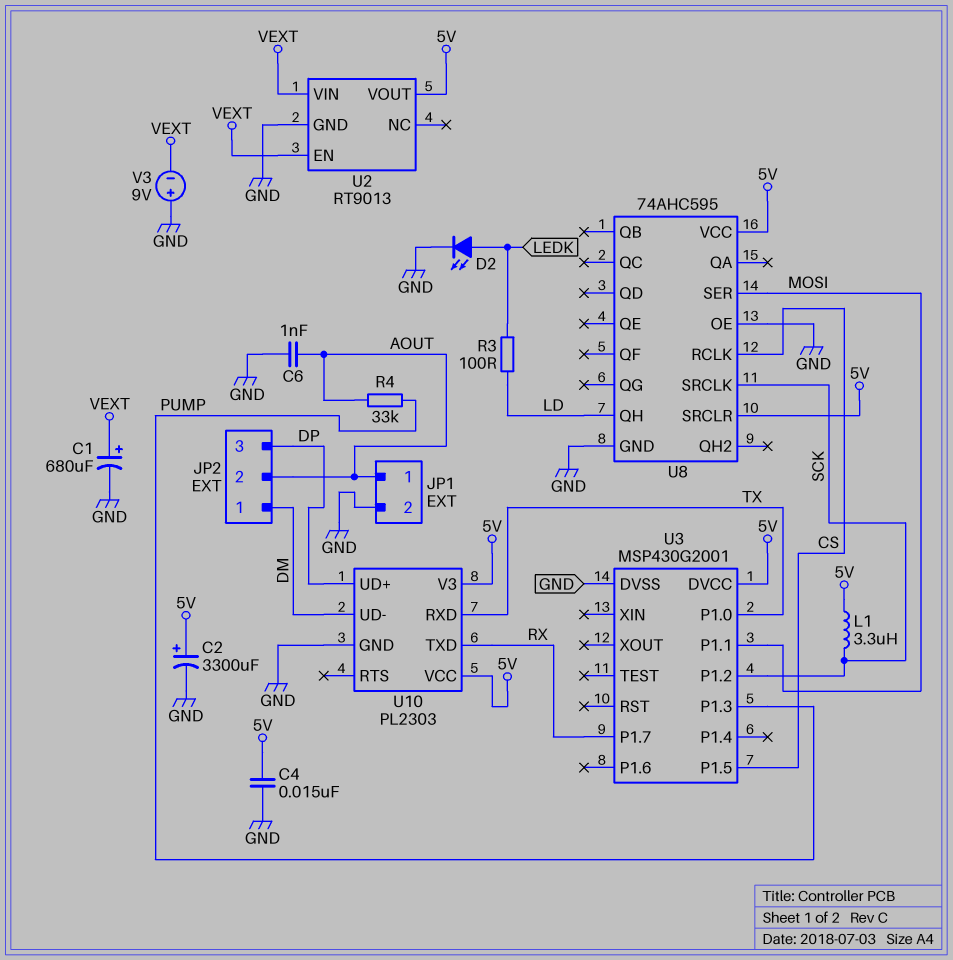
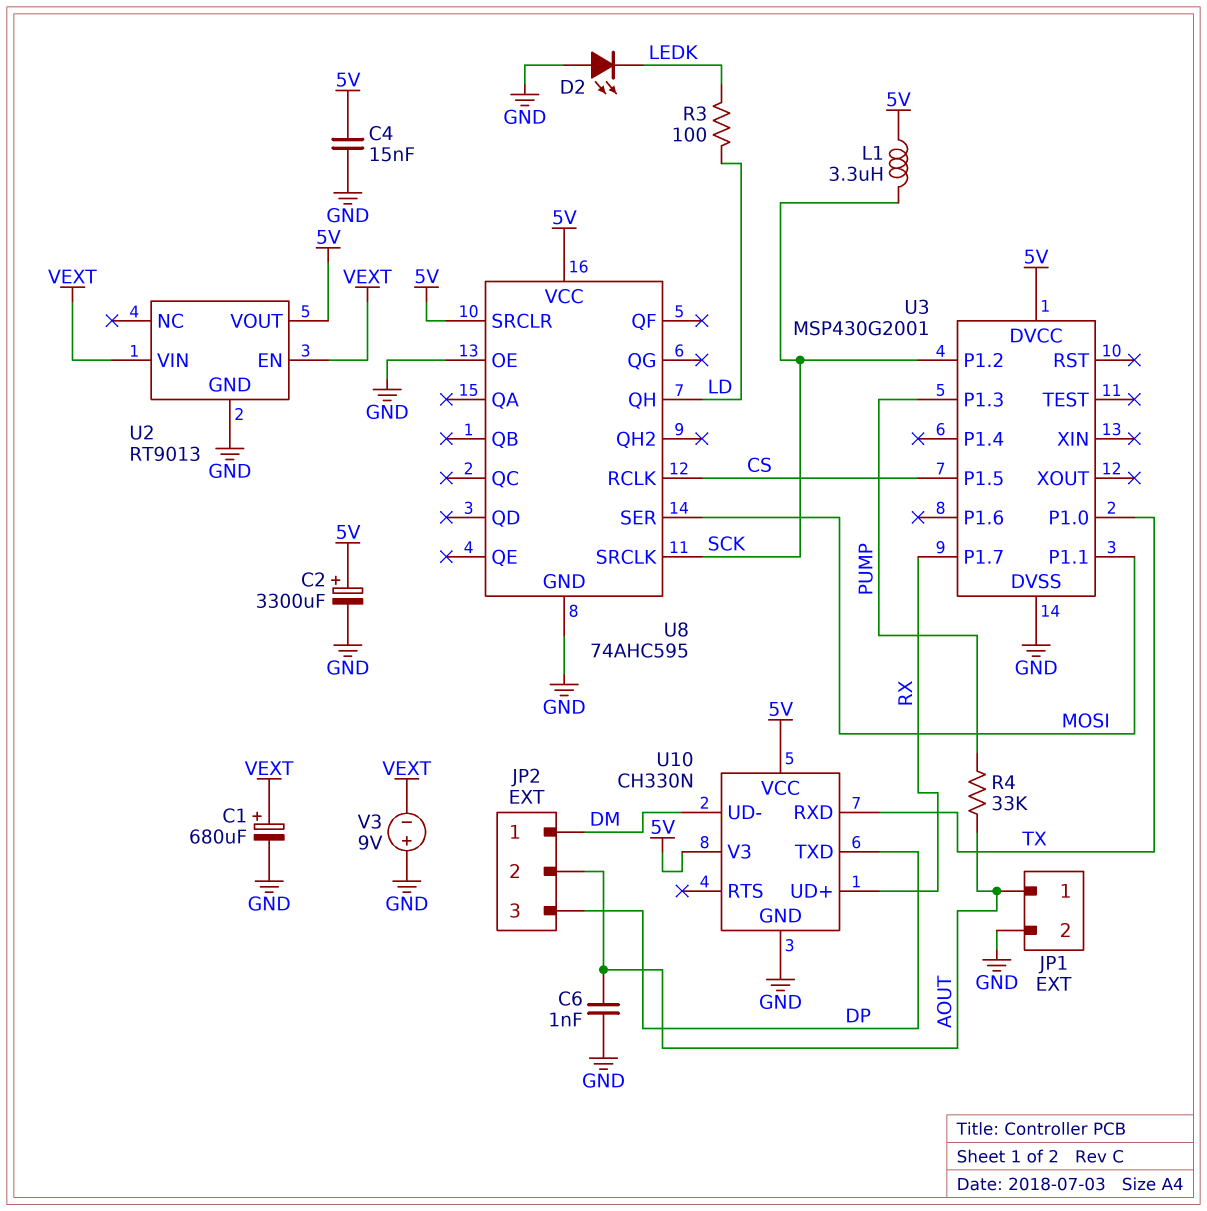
D2: LED (A LEDK, K GND) -> LED (A GND, K LEDK)
U10: PL2303 -> CH330N
U10 pin TXD: RX -> DP
U10 pin UD+: DP -> RX

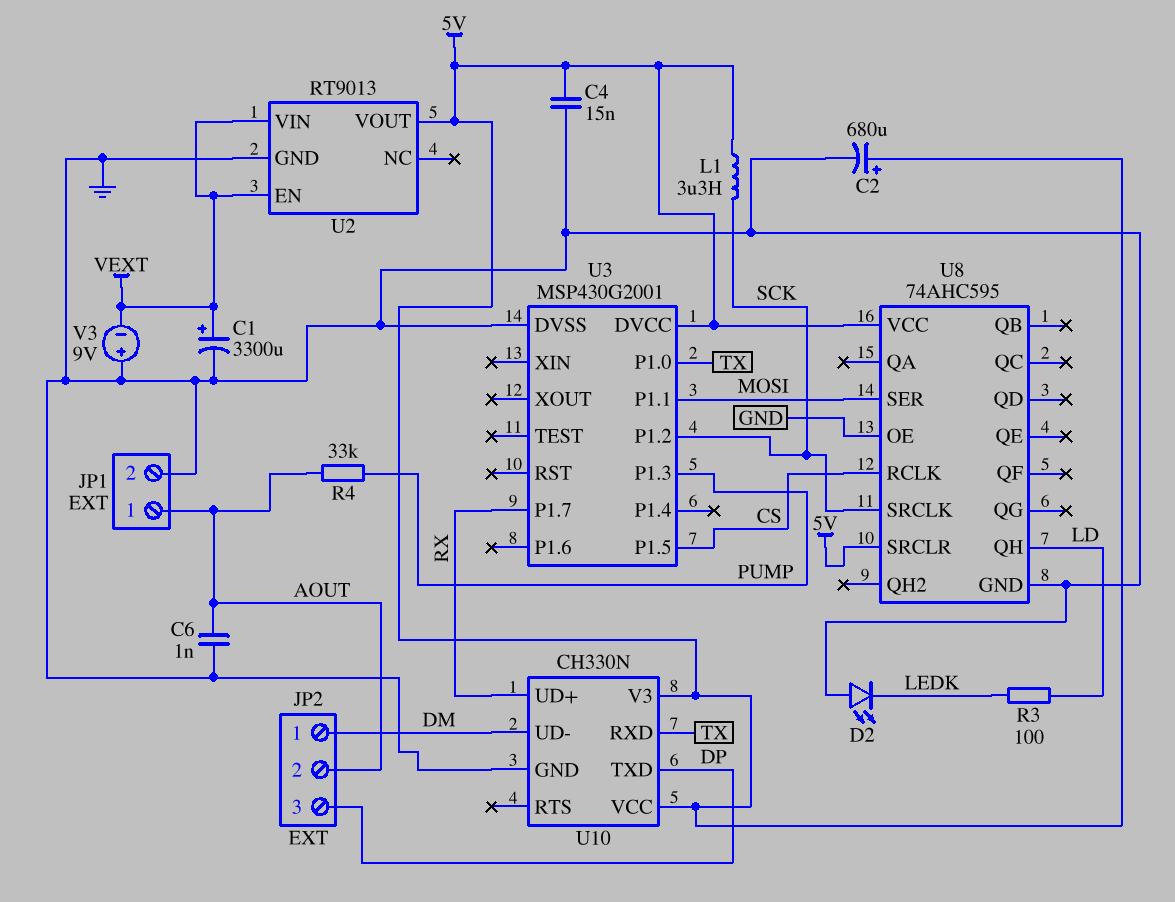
C1: 680uF (plus VEXT, minus GND) -> 3300uF (plus VEXT, minus GND)
C2: 3300uF (plus 5V, minus GND) -> 680uF (plus 5V, minus GND)

